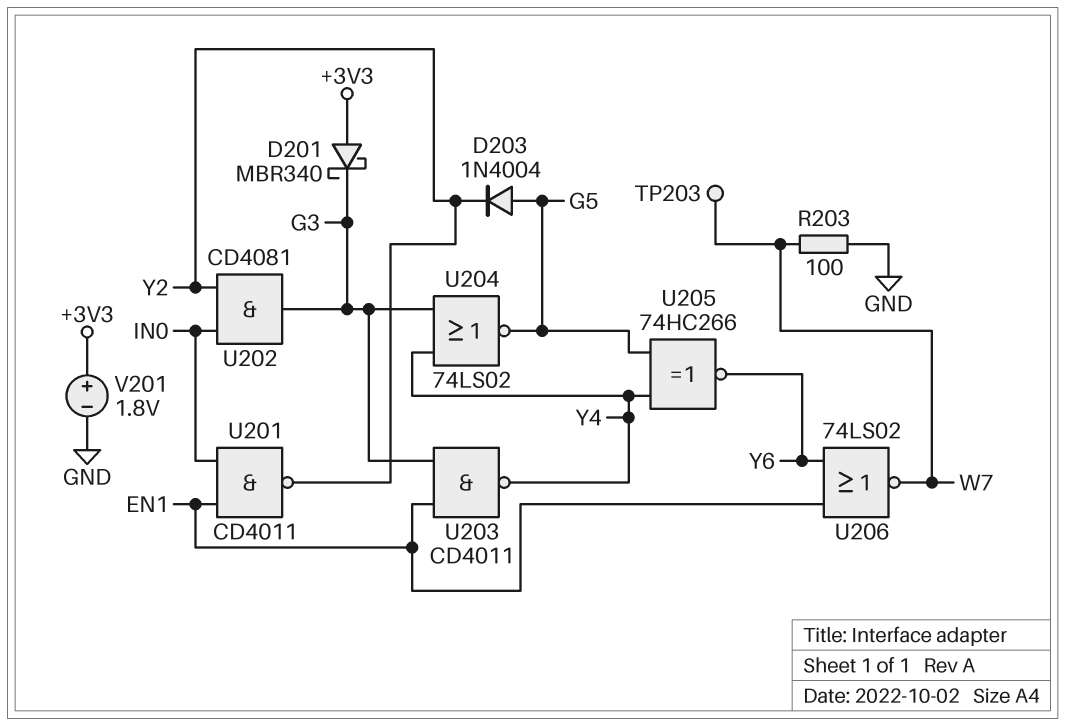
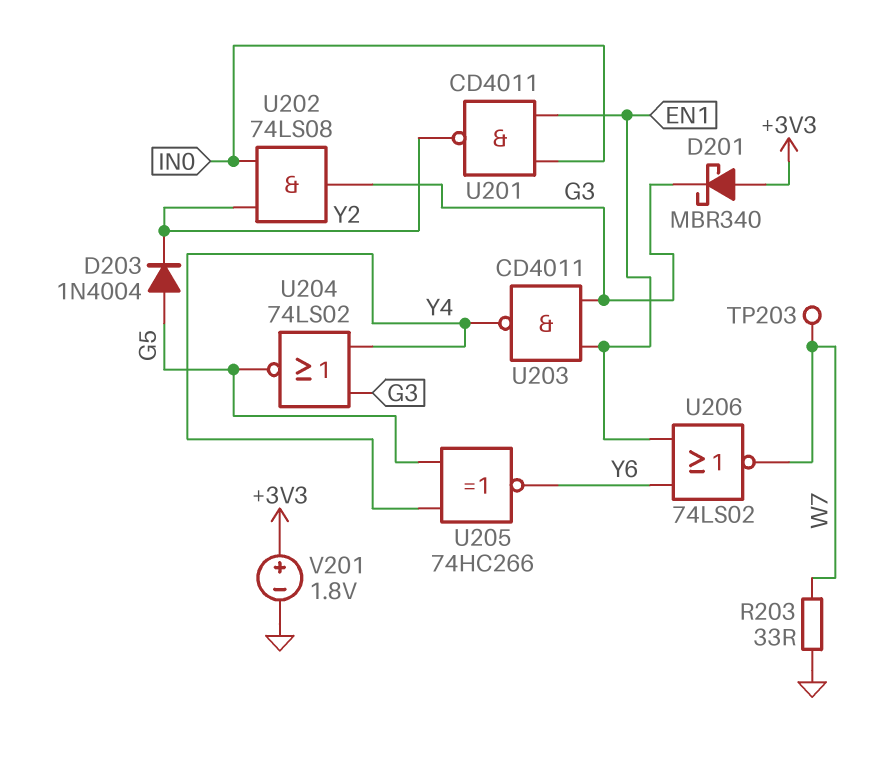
R203: 100 (GND, W7) -> 33 (GND, W7)
U202: AND CD4081 (in IN0, in Y2, out G3) -> AND 74LS08 (in IN0, in Y2, out G3)

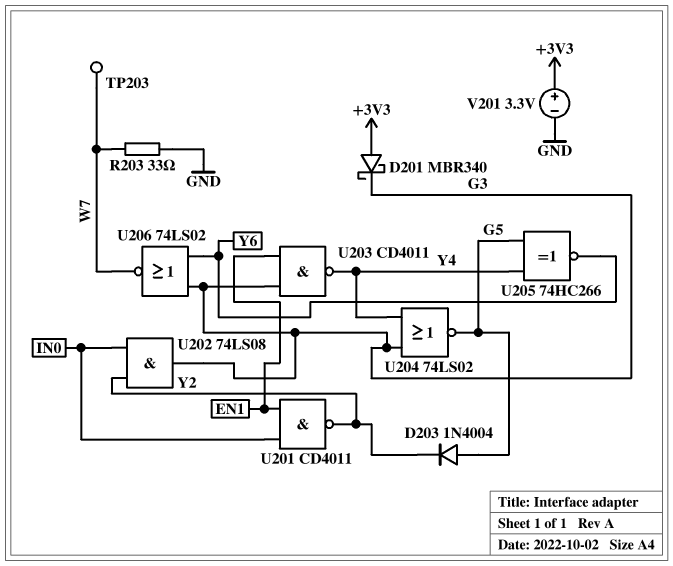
U206: NOR 74LS02 (in EN1, in Y6, out W7) -> NOR 74LS02 (in G3, in Y6, out W7)
V201: 1.8V (plus +3V3, minus GND) -> 3.3V (plus +3V3, minus GND)

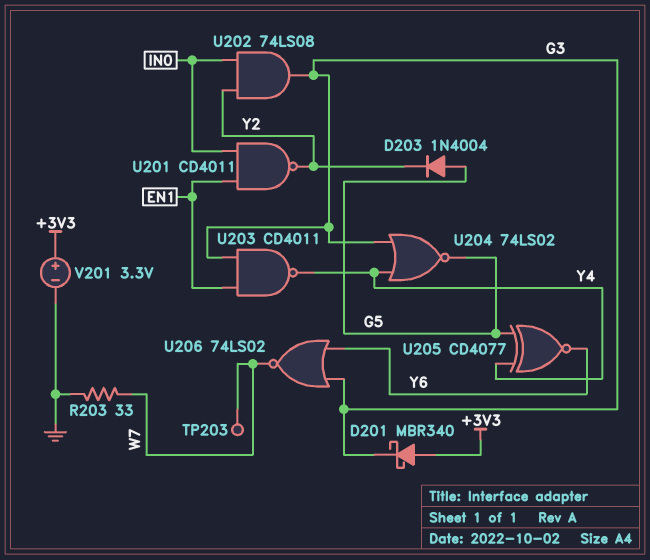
U205: XNOR 74HC266 (in G5, in Y4, out Y6) -> XNOR CD4077 (in G5, in Y4, out Y6)

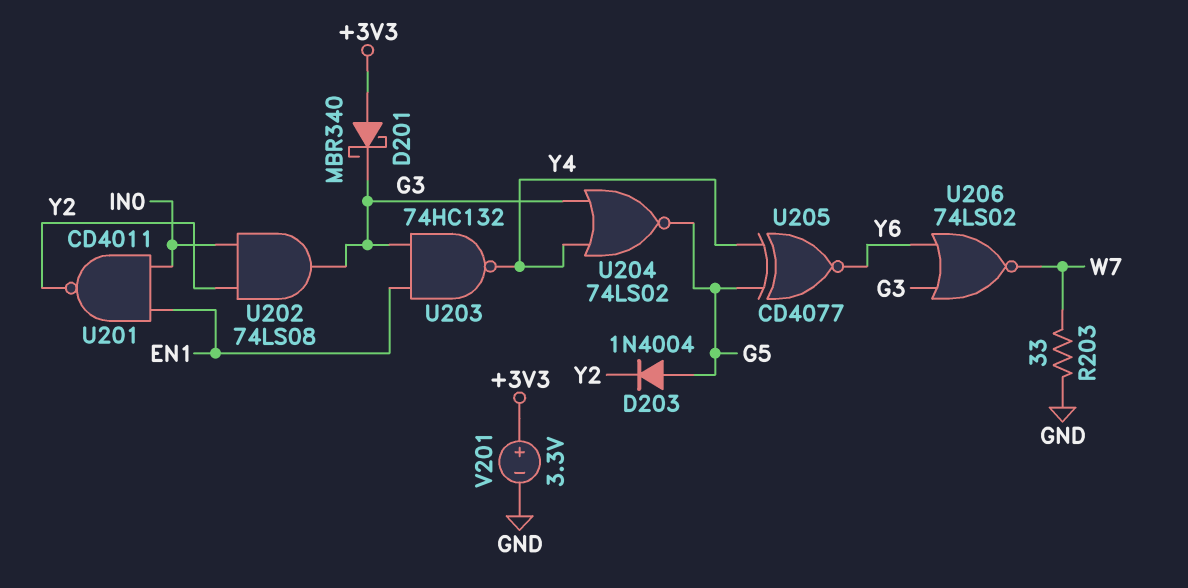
TP203: test point (W7) -> none
U203: NAND CD4011 (in EN1, in G3, out Y4) -> NAND 74HC132 (in EN1, in G3, out Y4)

